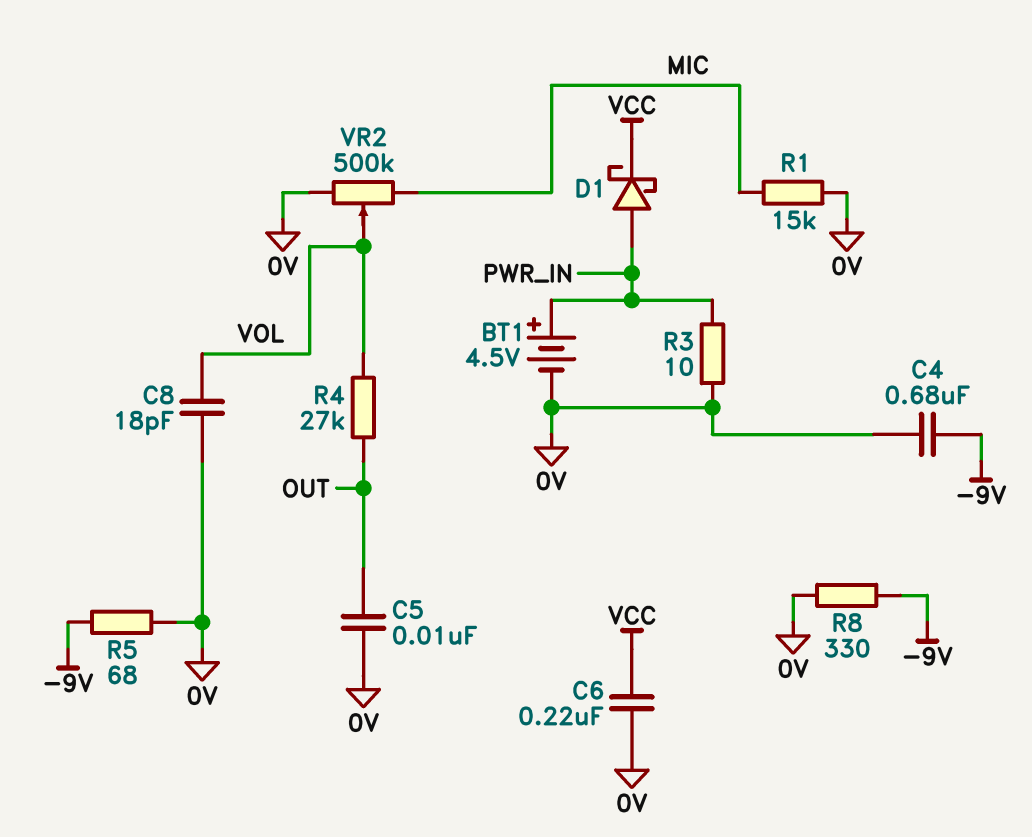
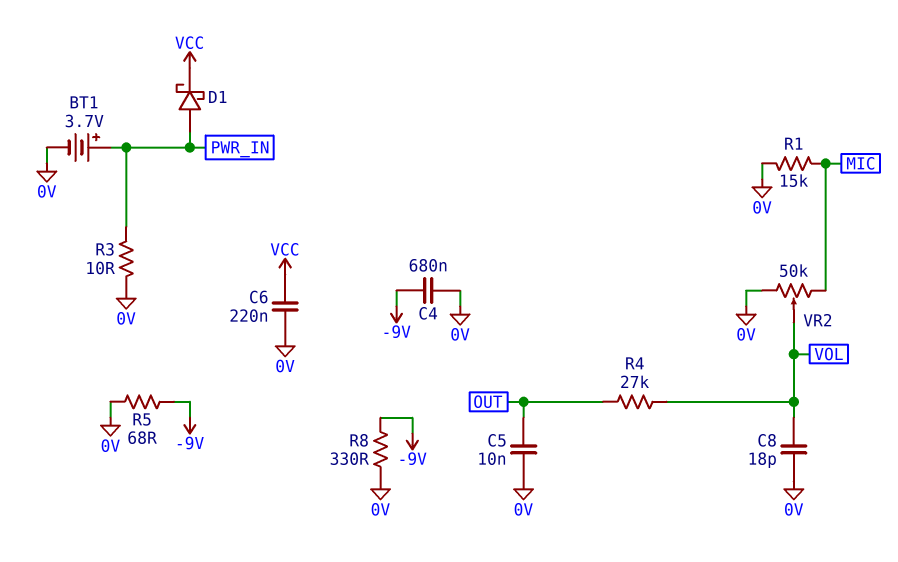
BT1: 4.5V (plus PWR_IN, minus 0V) -> 3.7V (plus PWR_IN, minus 0V)
VR2: 500k (0V, MIC, wiper VOL) -> 50k (0V, MIC, wiper VOL)

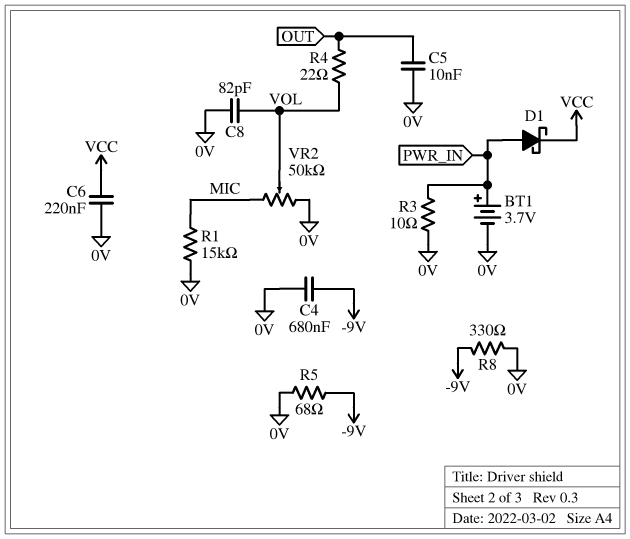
C8: 18pF (0V, VOL) -> 82pF (0V, VOL)
R4: 27k (OUT, VOL) -> 22 (OUT, VOL)

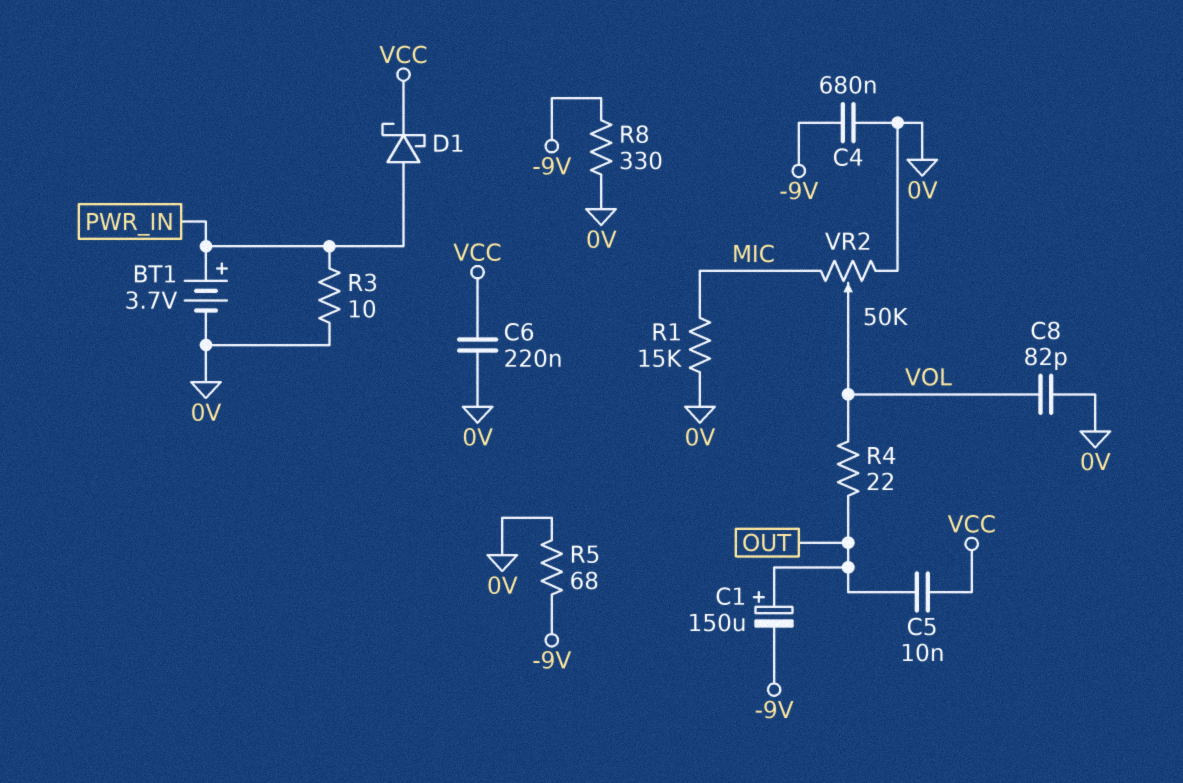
C1: none -> 150uF (plus OUT, minus -9V)
C5: 10nF (0V, OUT) -> 10nF (OUT, VCC)

